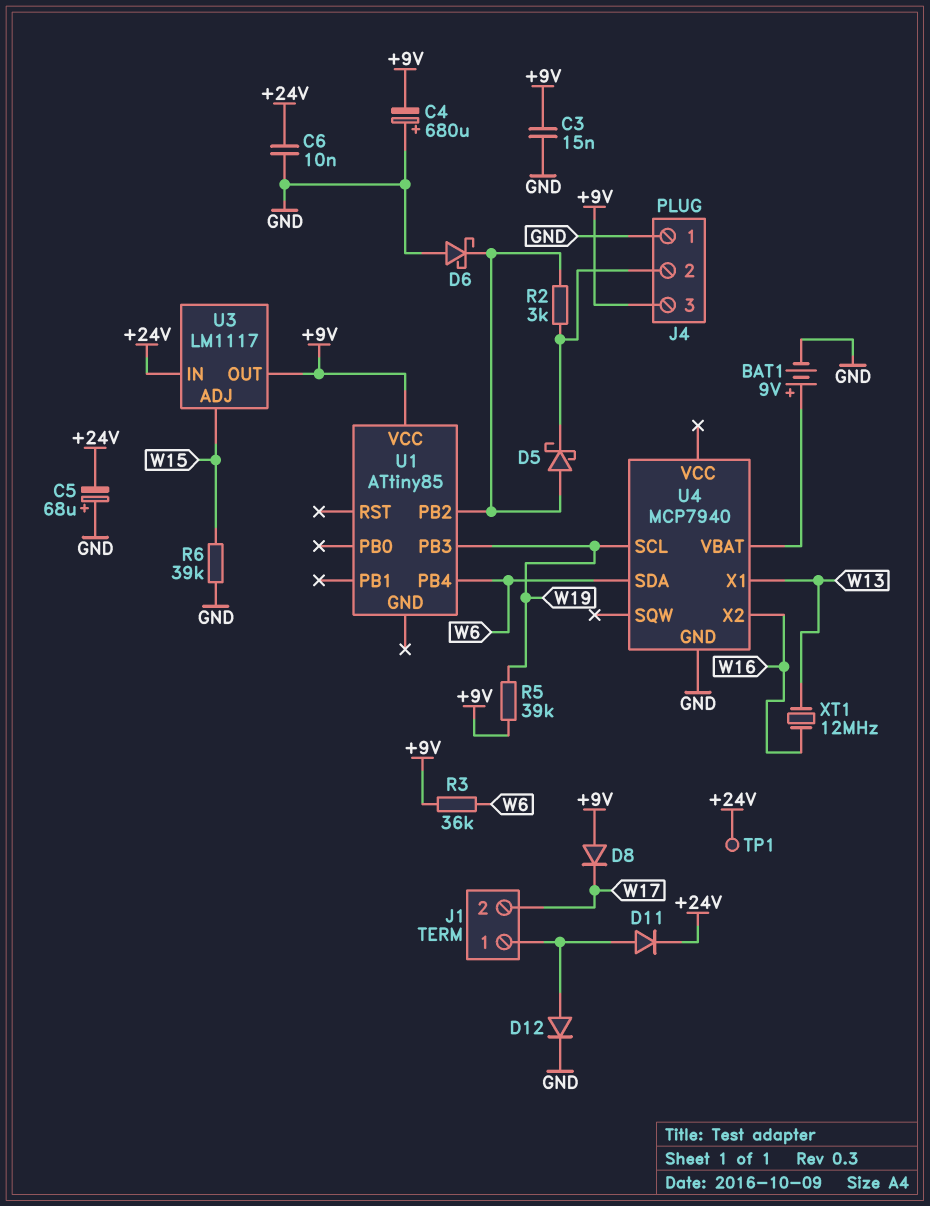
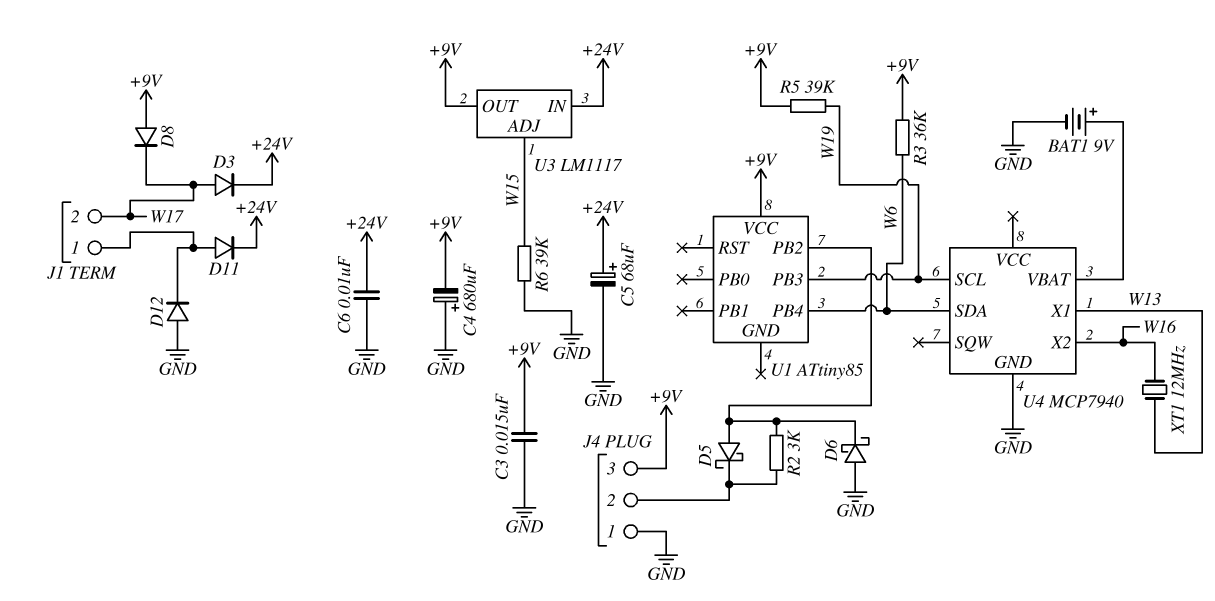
C5: 68uF (plus GND, minus +24V) -> 68uF (plus +24V, minus GND)
D3: none -> diode (A W17, K +24V)
D12: diode (A J1/1, K GND) -> diode (A GND, K J1/1)
TP1: test point (+24V) -> none

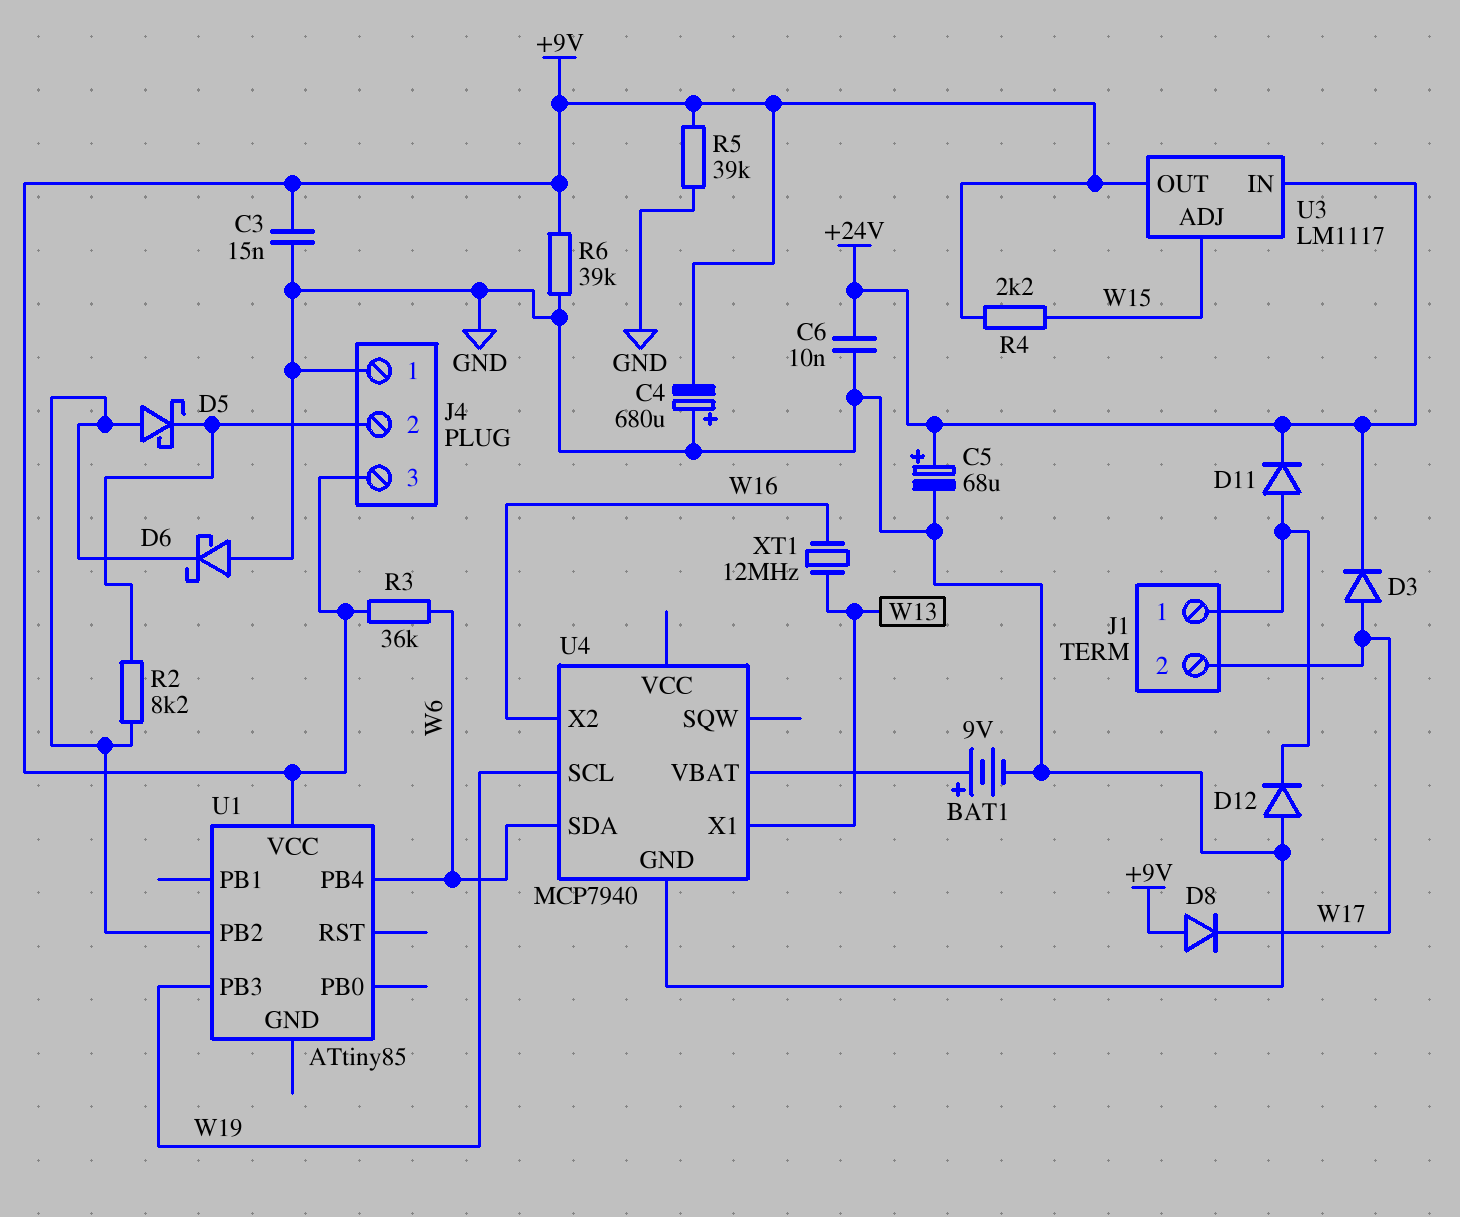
R2: 3k (J4/2, U1/PB2) -> 8.2k (J4/2, U1/PB2)
R4: none -> 2.2k (+9V, W15)
R5: 39k (+9V, W19) -> 39k (+9V, GND)
R6: 39k (GND, W15) -> 39k (+9V, GND)

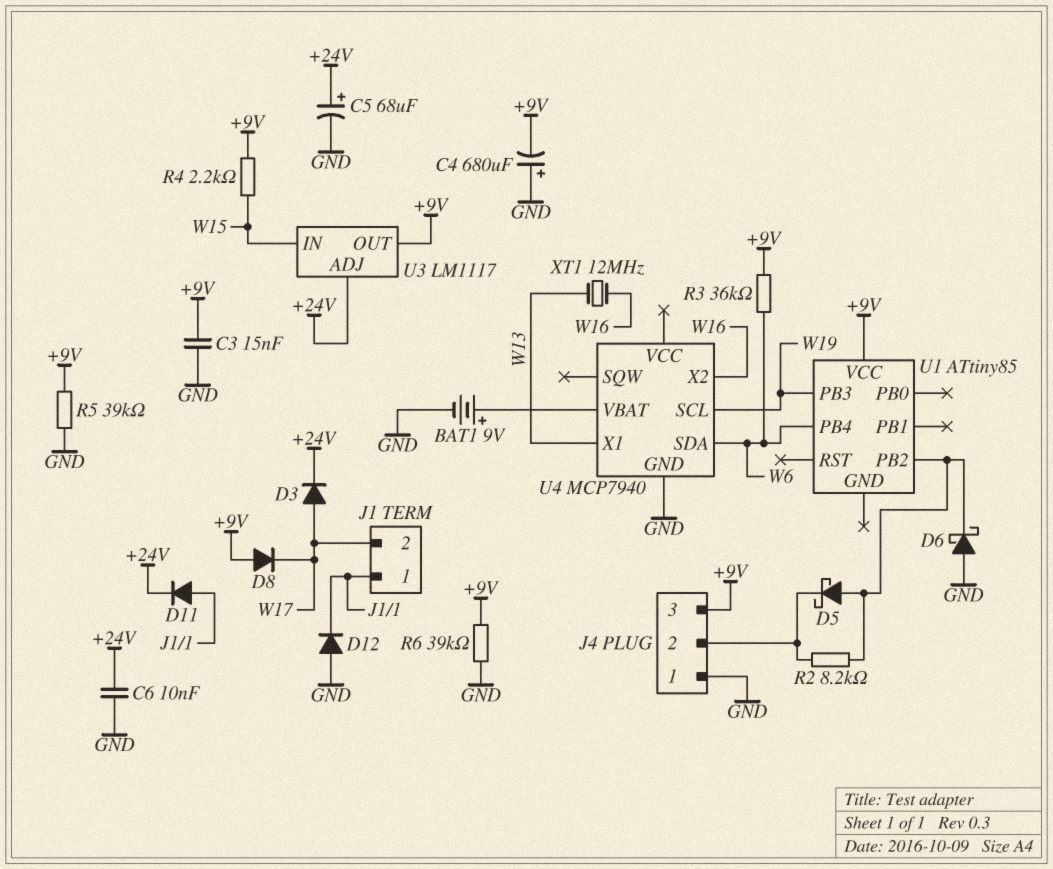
U3 pin ADJ: W15 -> +24V
U3 pin IN: +24V -> W15

